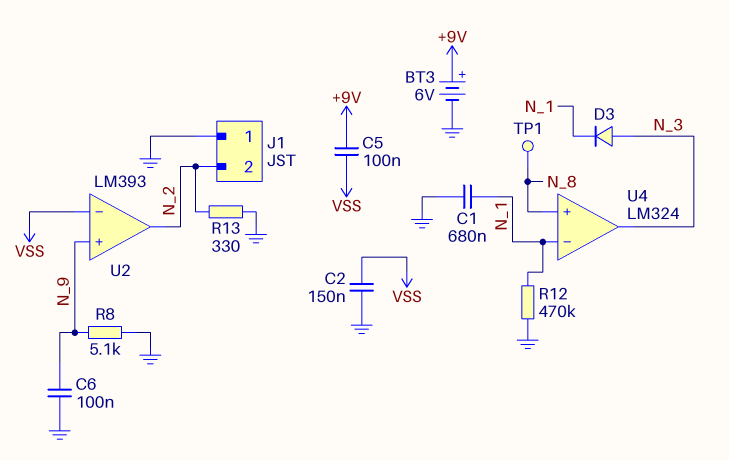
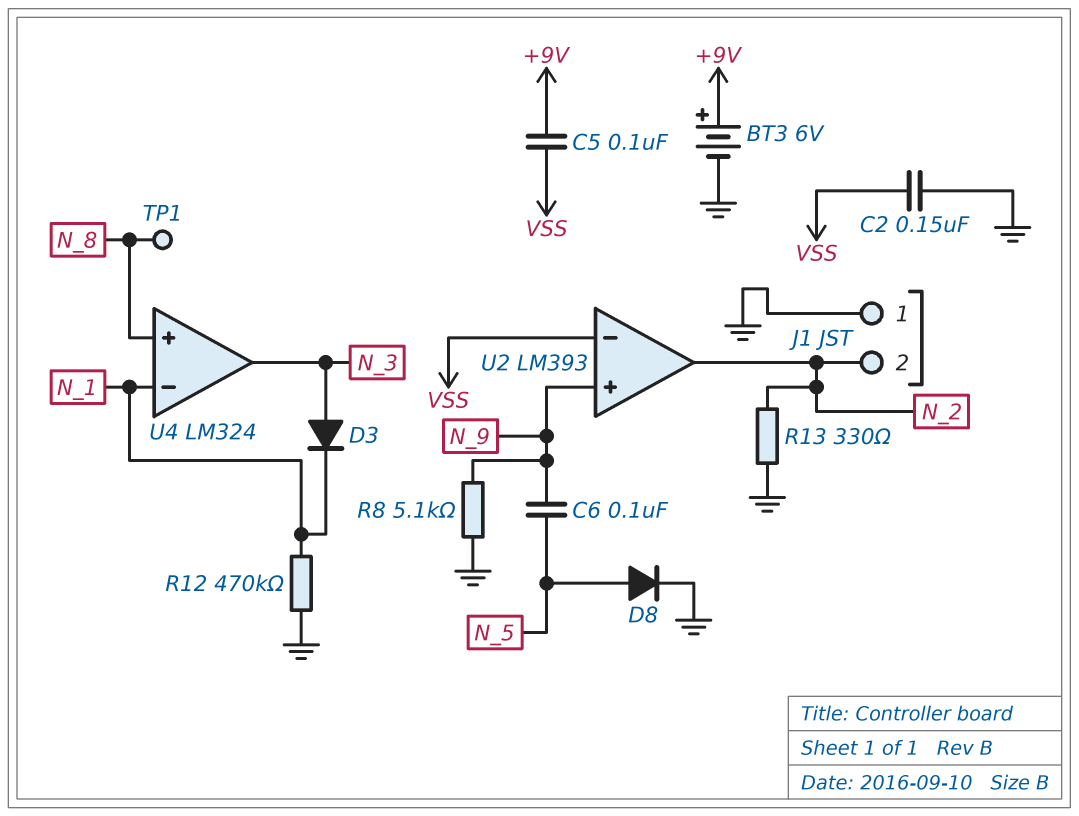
C1: 680nF (GND, N_1) -> none
C6: 100nF (GND, N_9) -> 100nF (N_5, N_9)
D8: none -> diode (A N_5, K GND)

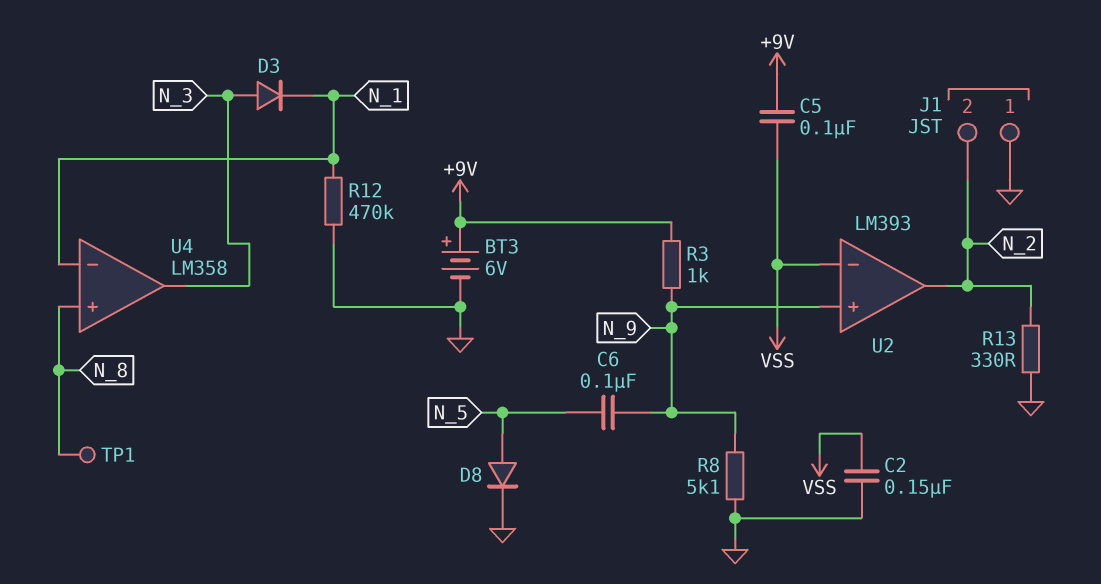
R3: none -> 1k (+9V, N_9)
U4: LM324 -> LM358

